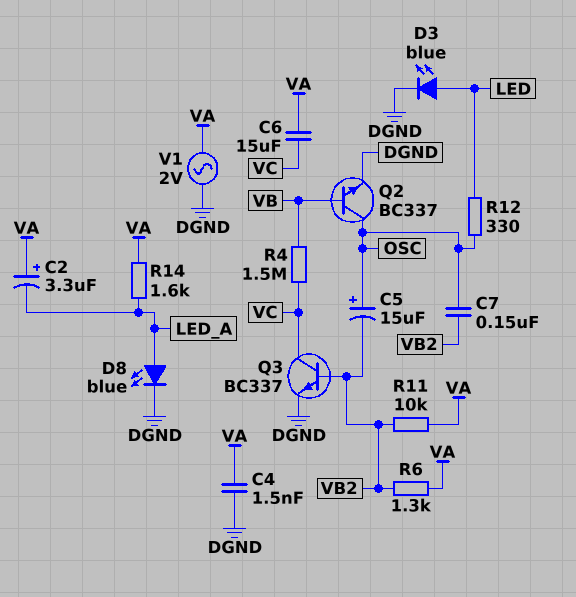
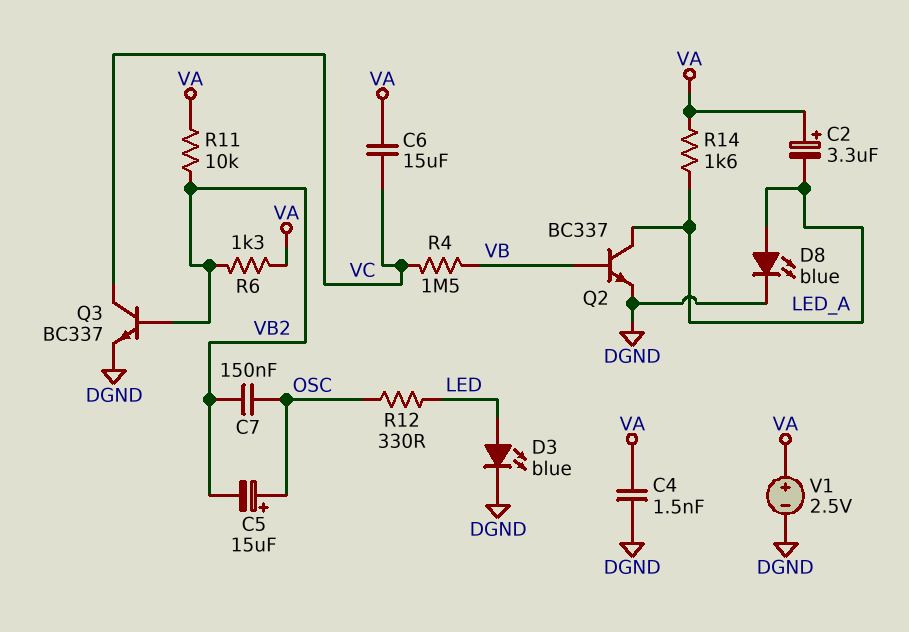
Q2: NPN BC337 (B VB, C OSC, E DGND) -> NPN BC337 (B VB, C LED_A, E DGND)
V1: AC 2V (DGND, VA) -> 2.5V (plus VA, minus DGND)

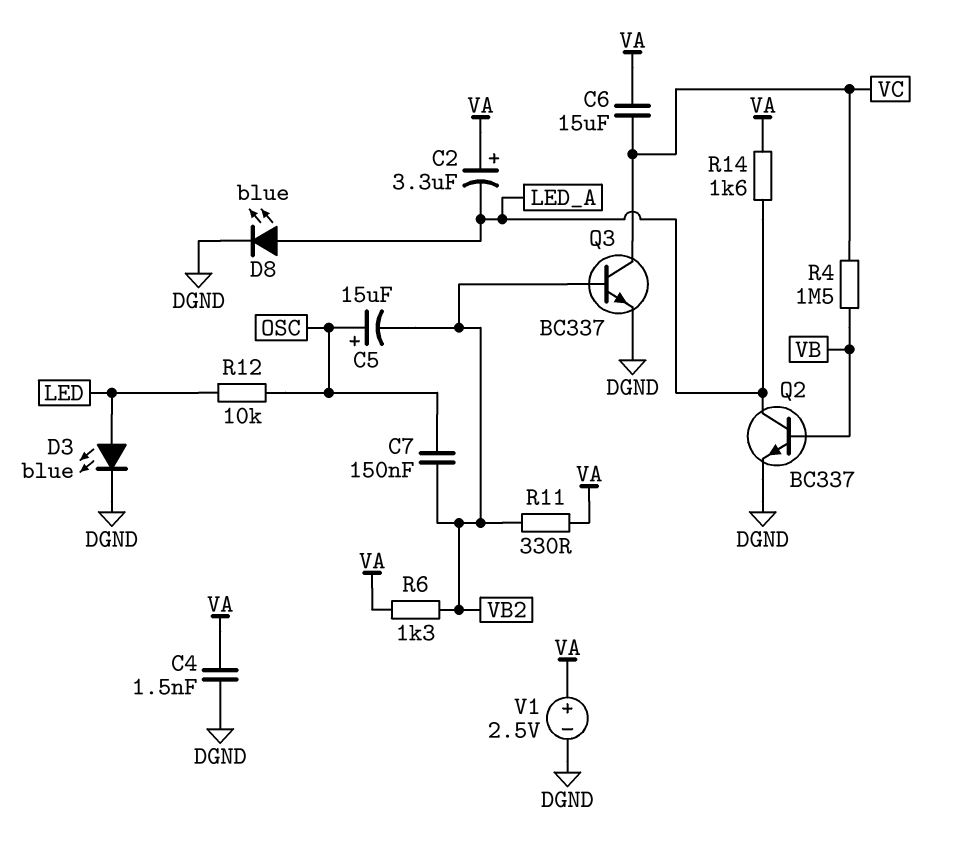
R11: 10k (VA, VB2) -> 330 (VA, VB2)
R12: 330 (LED, OSC) -> 10k (LED, OSC)

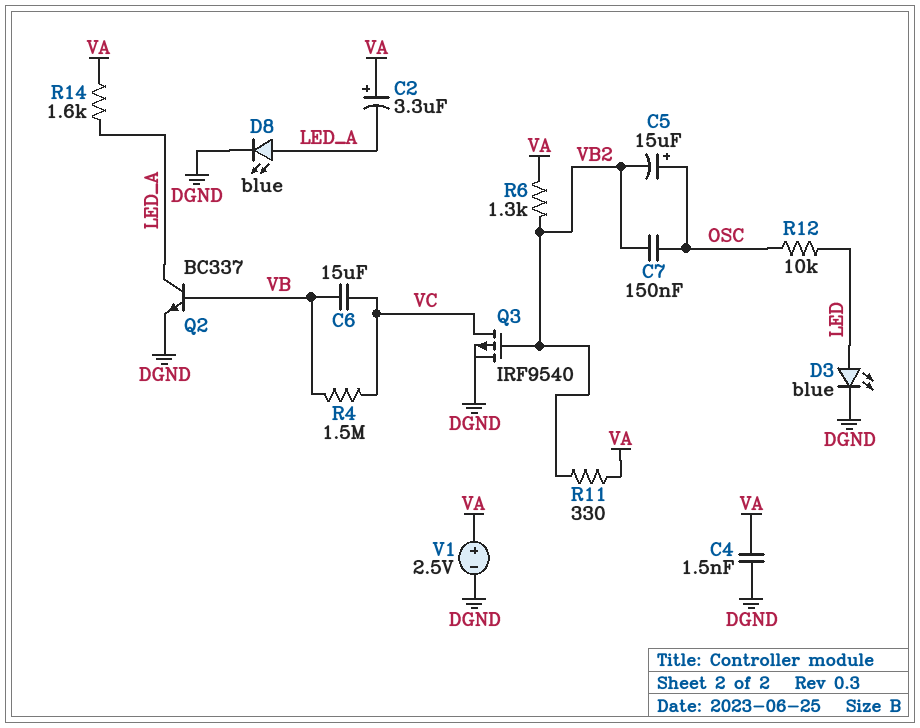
C6: 15uF (VA, VC) -> 15uF (VB, VC)
Q3: NPN BC337 (B VB2, C VC, E DGND) -> PMOS IRF9540 (G VB2, D VC, S DGND)

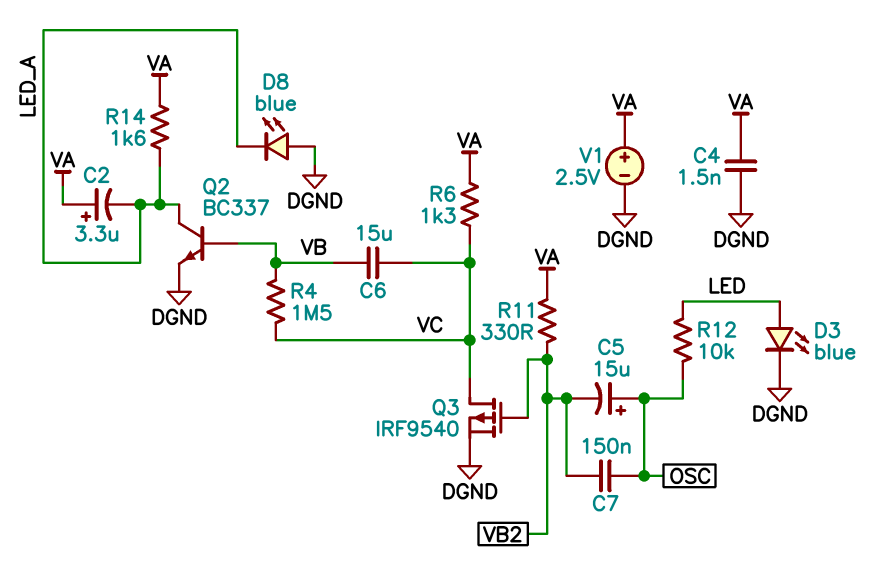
D8: LED blue (A LED_A, K DGND) -> LED blue (A DGND, K LED_A)
R6: 1.3k (VA, VB2) -> 1.3k (VA, VC)

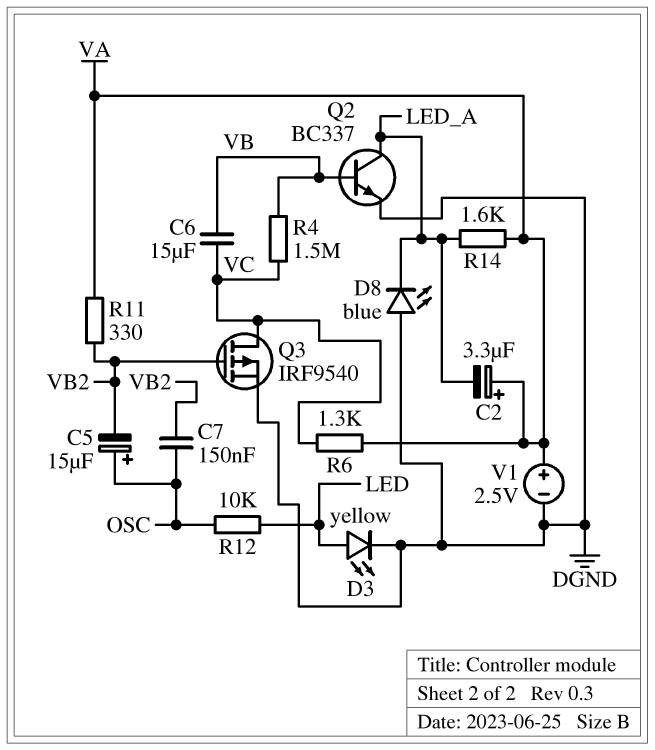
C4: 1.5nF (DGND, VA) -> none
D3: LED blue (A LED, K DGND) -> LED yellow (A LED, K DGND)

